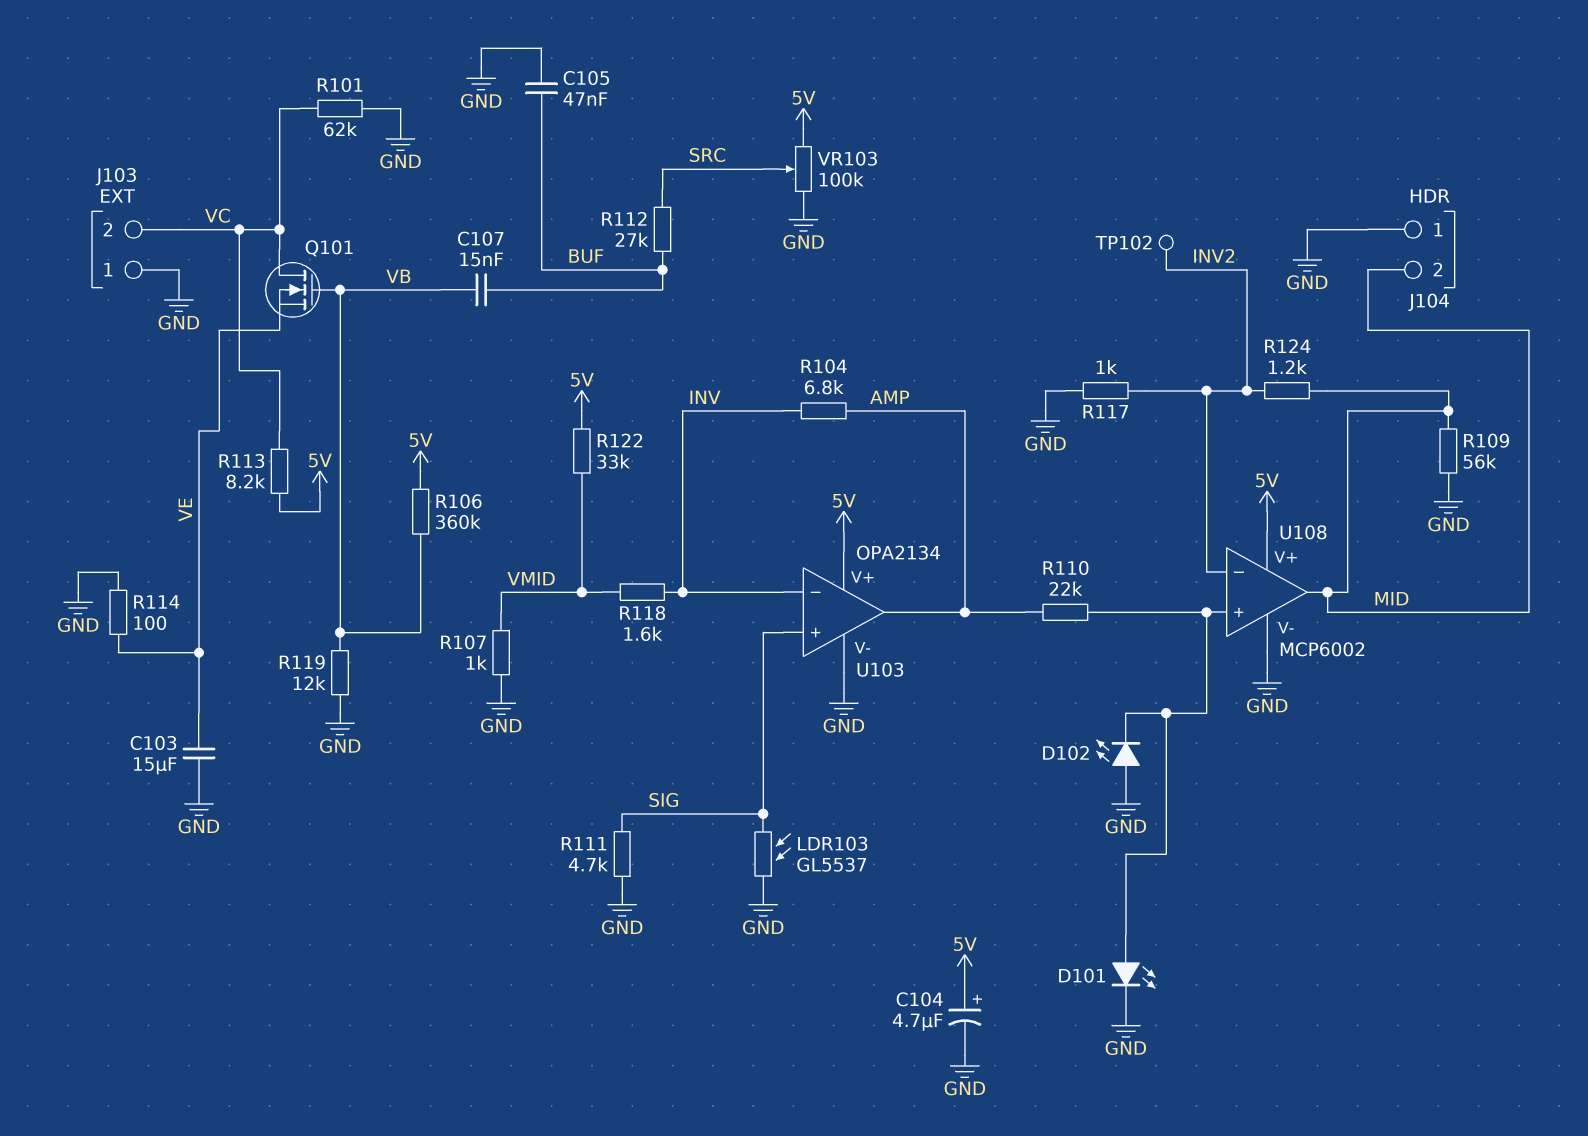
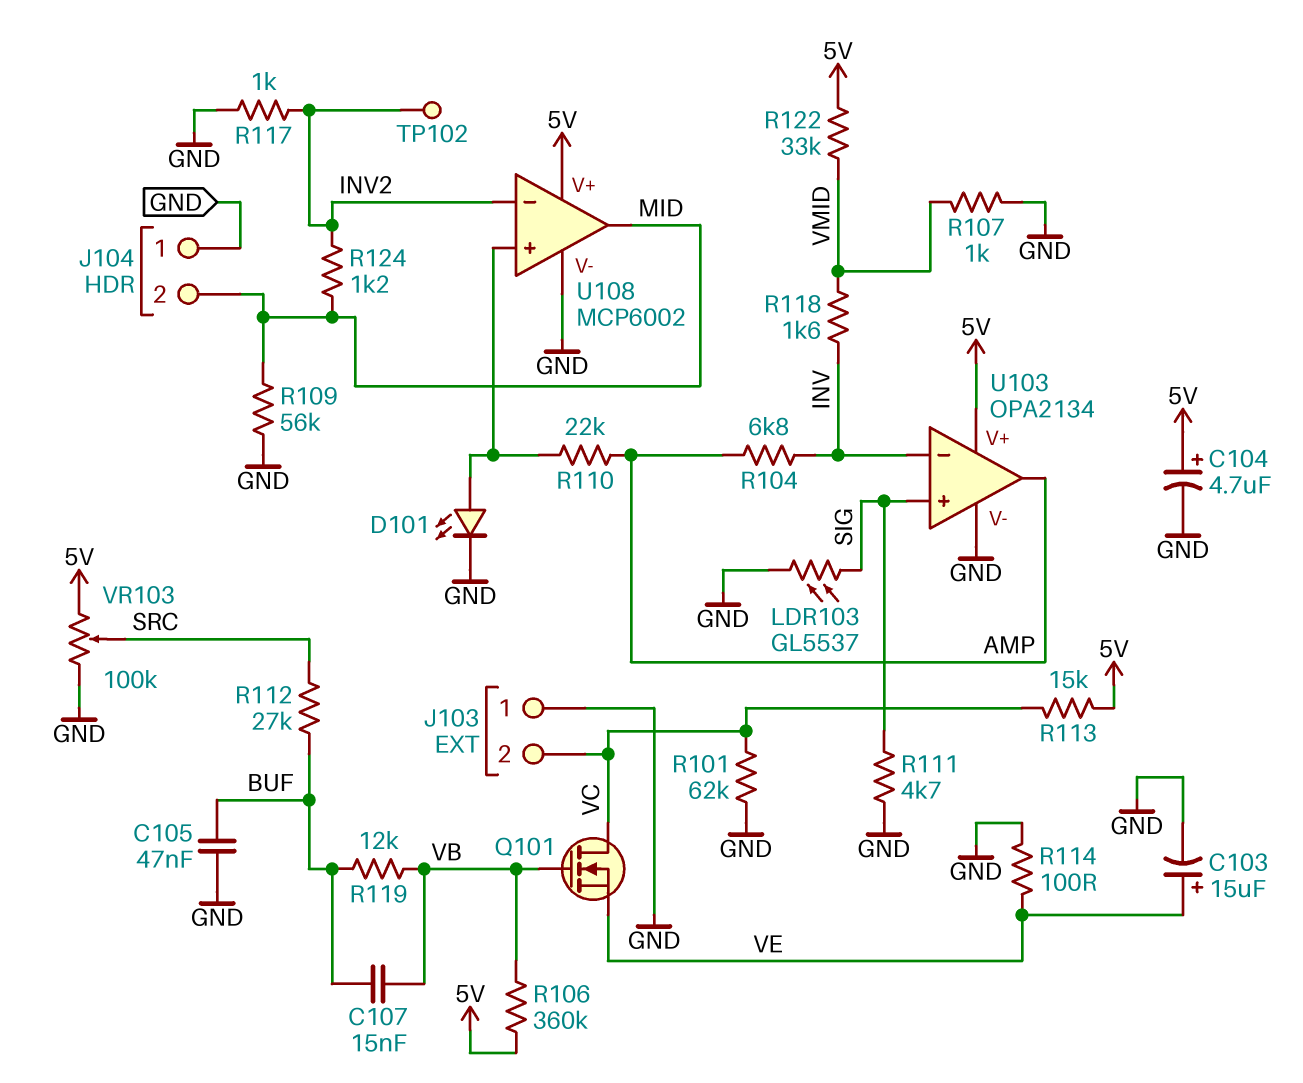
C103: 15uF (GND, VE) -> 15uF (plus VE, minus GND)
D102: LED (A GND, K U108/in+) -> none
R113: 8.2k (5V, VC) -> 15k (5V, VC)
R119: 12k (GND, VB) -> 12k (BUF, VB)

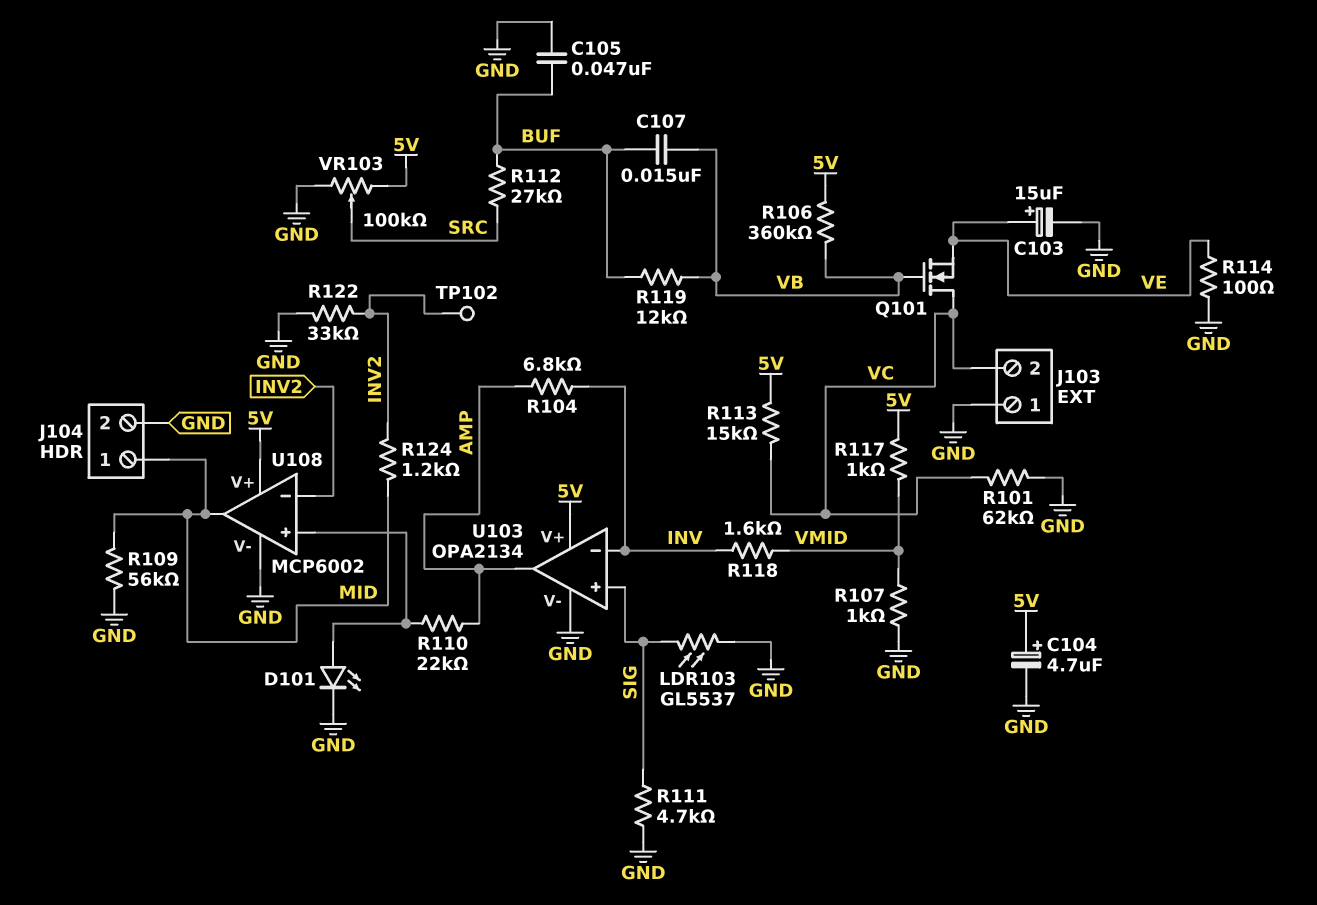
J104 pin 1: GND -> MID
J104 pin 2: MID -> GND
R117: 1k (GND, INV2) -> 1k (5V, VMID)
R122: 33k (5V, VMID) -> 33k (GND, INV2)

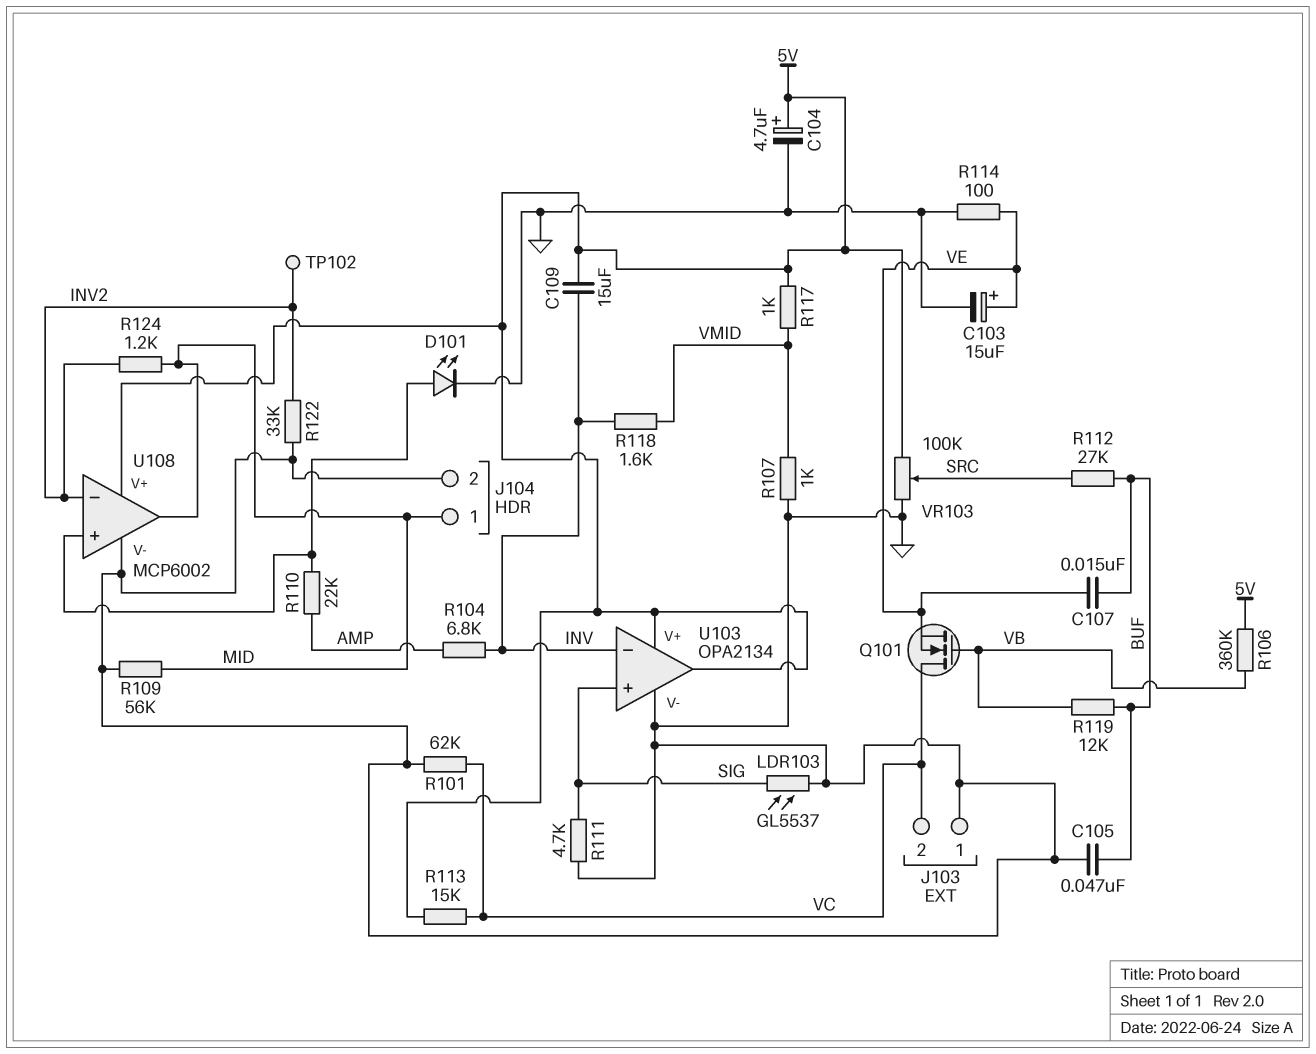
C107: 15nF (BUF, VB) -> 15nF (BUF, VE)
C109: none -> 15uF (5V, INV)
U103 pin out: AMP -> 5V

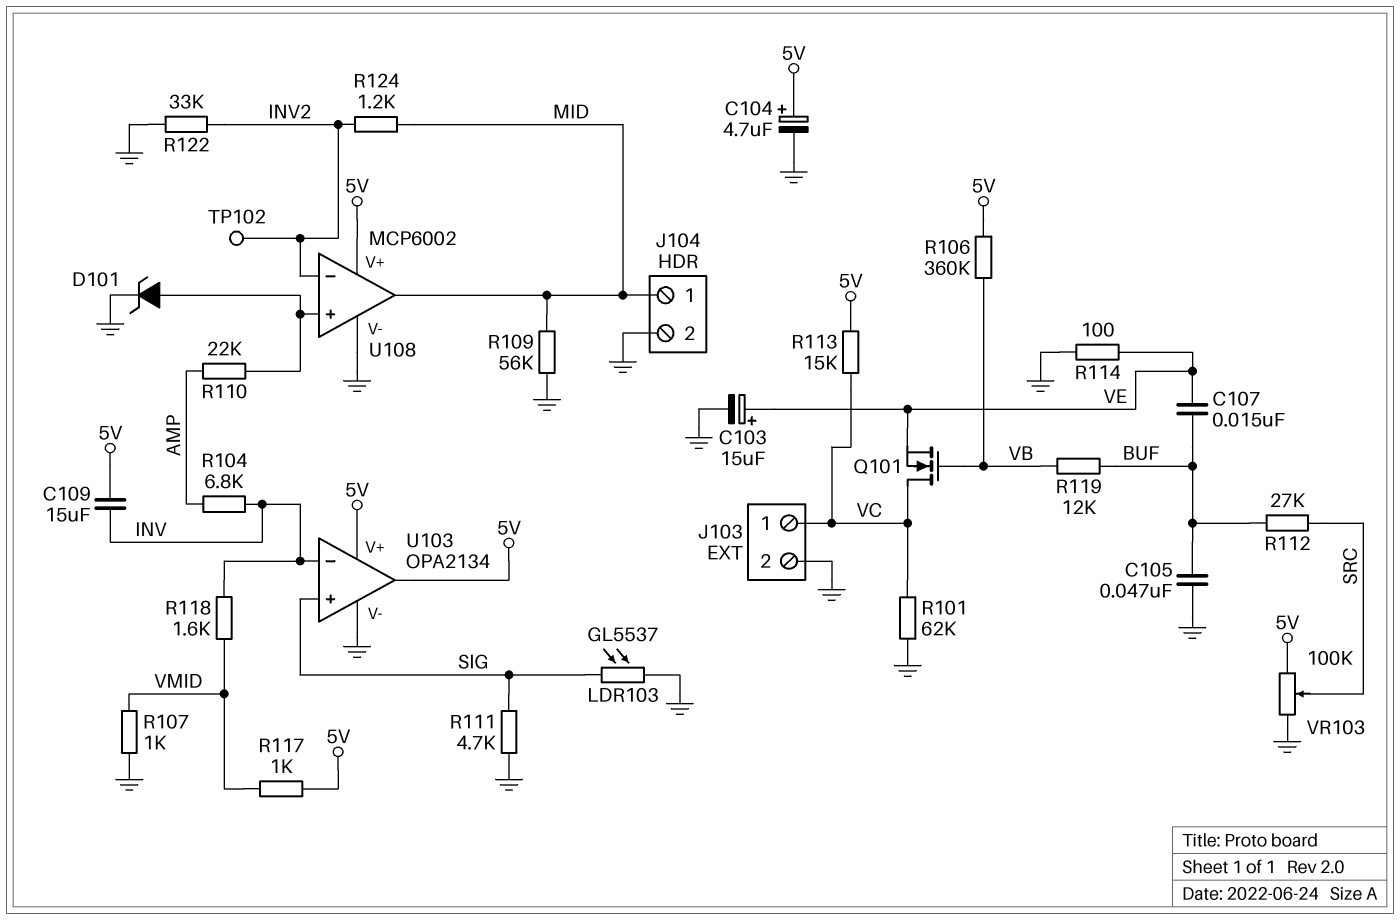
D101: LED (A U108/in+, K GND) -> zener (A U108/in+, K GND)
J103 pin 1: GND -> VC
J103 pin 2: VC -> GND

